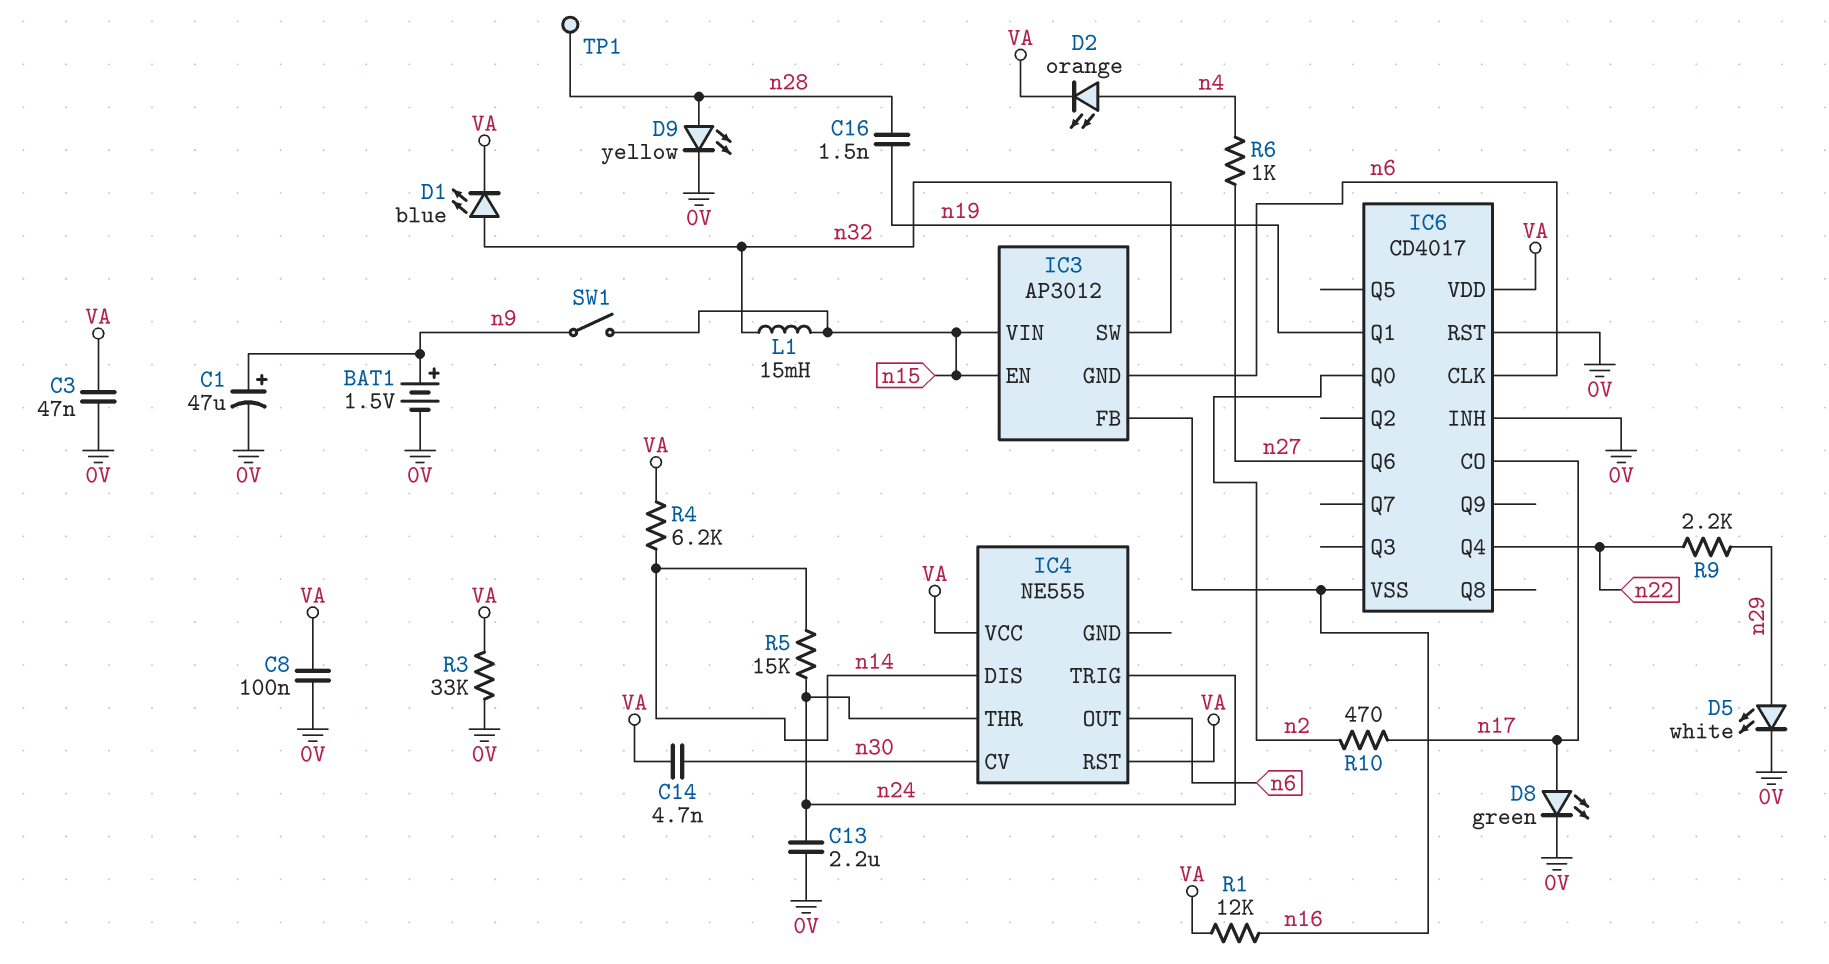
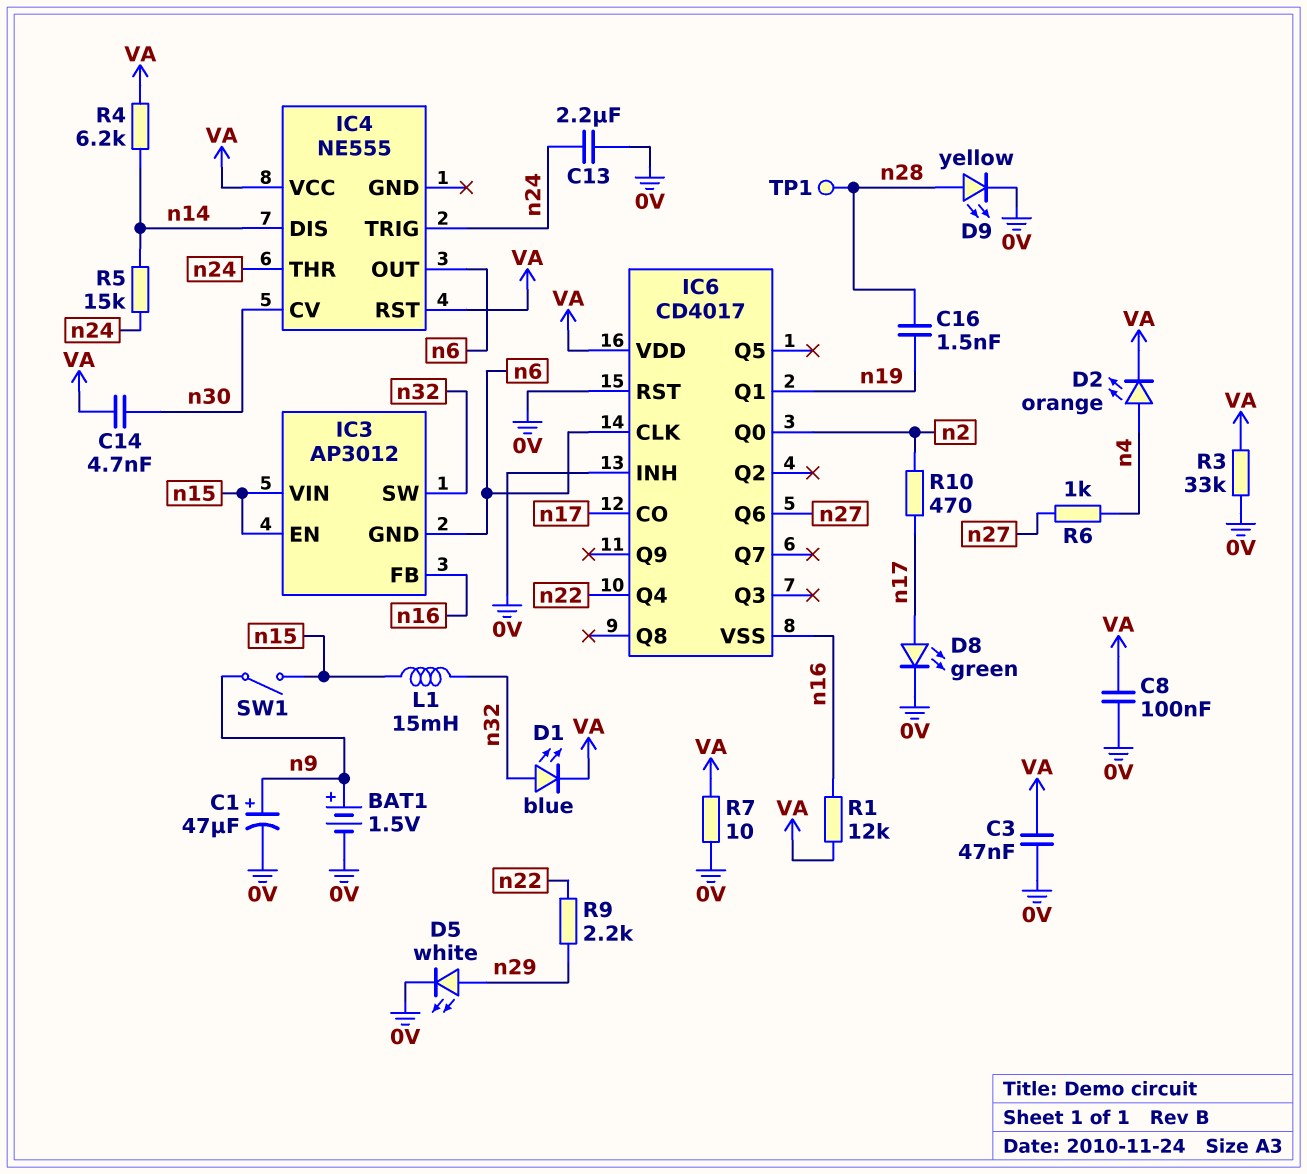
R7: none -> 10 (0V, VA)

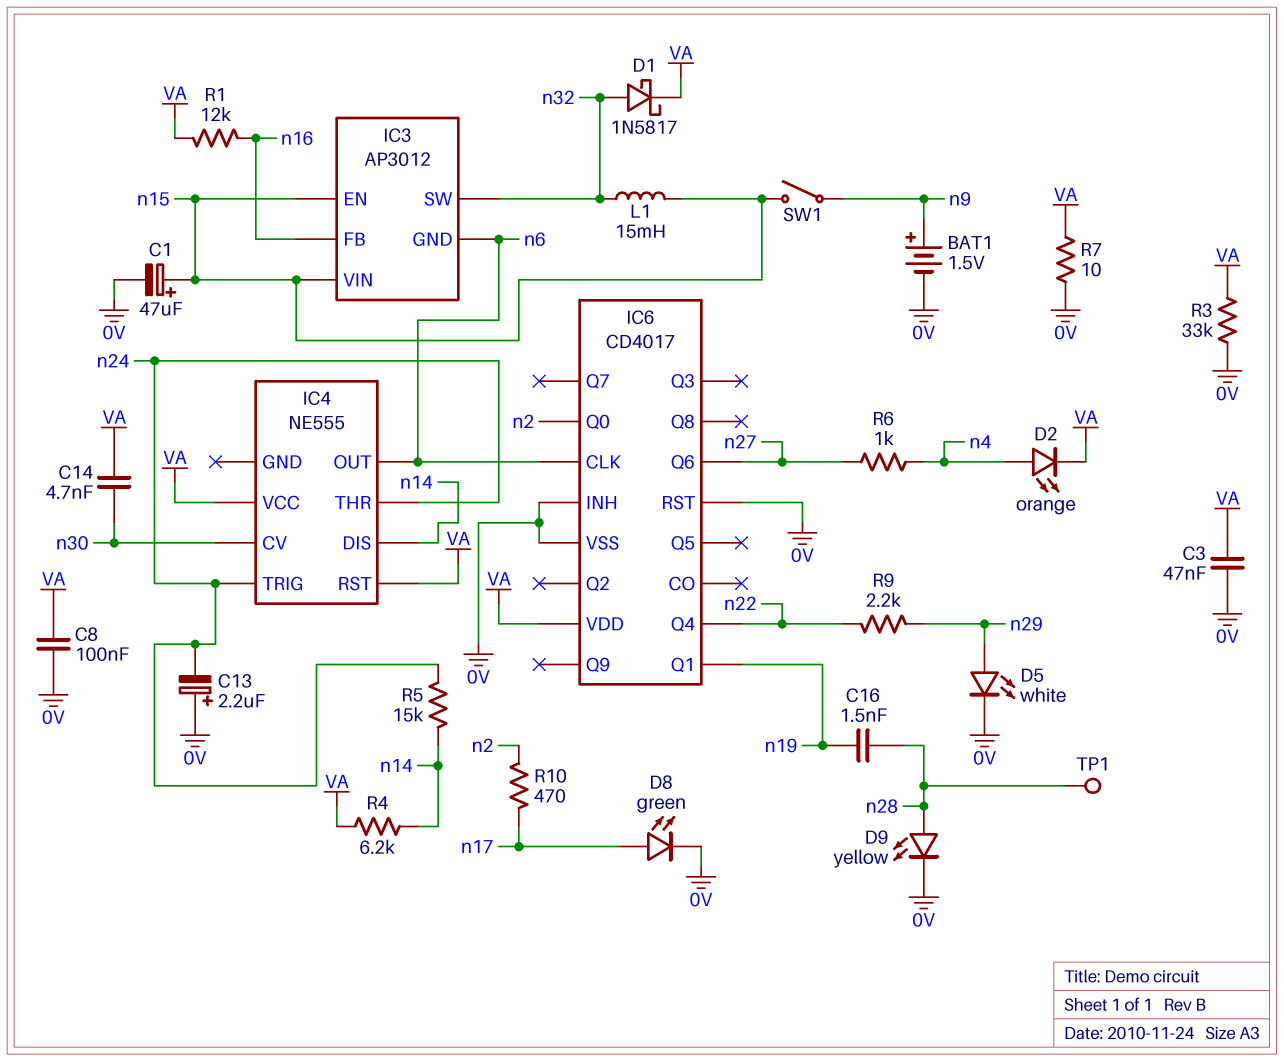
C1: 47uF (plus n9, minus 0V) -> 47uF (plus n15, minus 0V)
C13: 2.2uF (0V, n24) -> 2.2uF (plus 0V, minus n24)
D1: LED blue (A n32, K VA) -> schottky 1N5817 (A n32, K VA)
IC6 pin CO: n17 -> none
IC6 pin VSS: n16 -> 0V

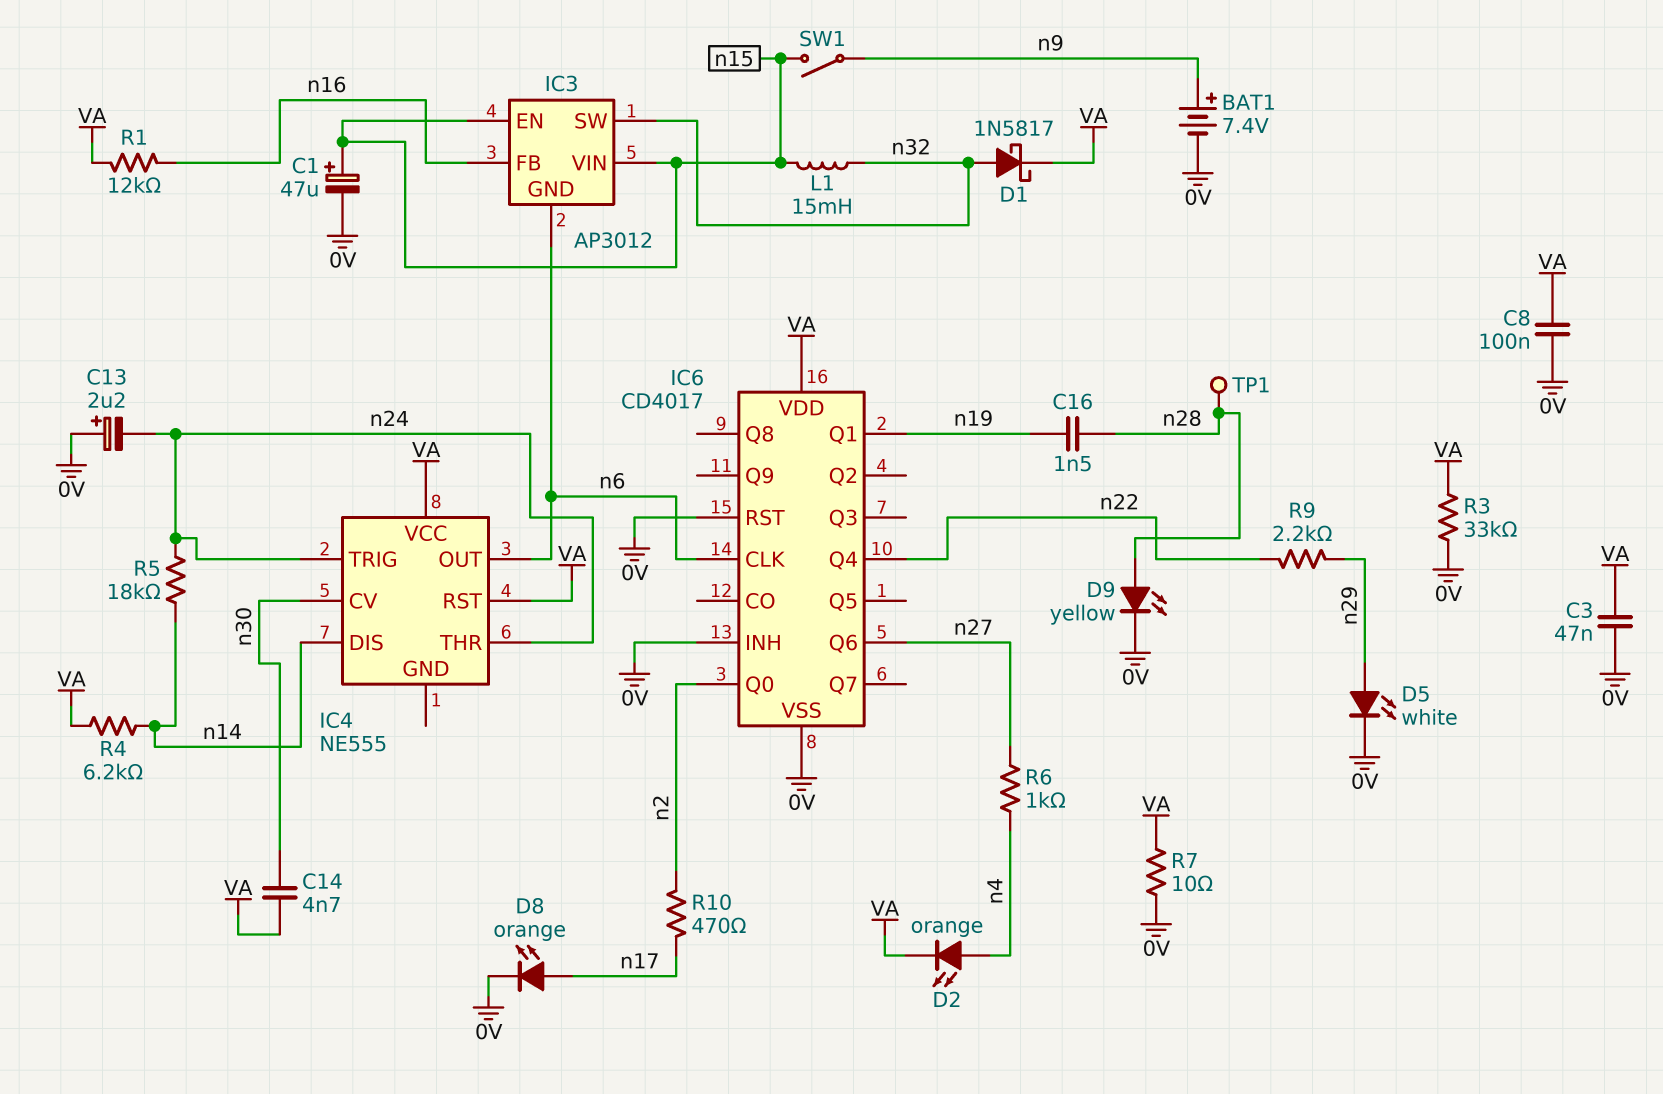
BAT1: 1.5V (plus n9, minus 0V) -> 7.4V (plus n9, minus 0V)
D8: LED green (A n17, K 0V) -> LED orange (A n17, K 0V)
R5: 15k (n14, n24) -> 18k (n14, n24)

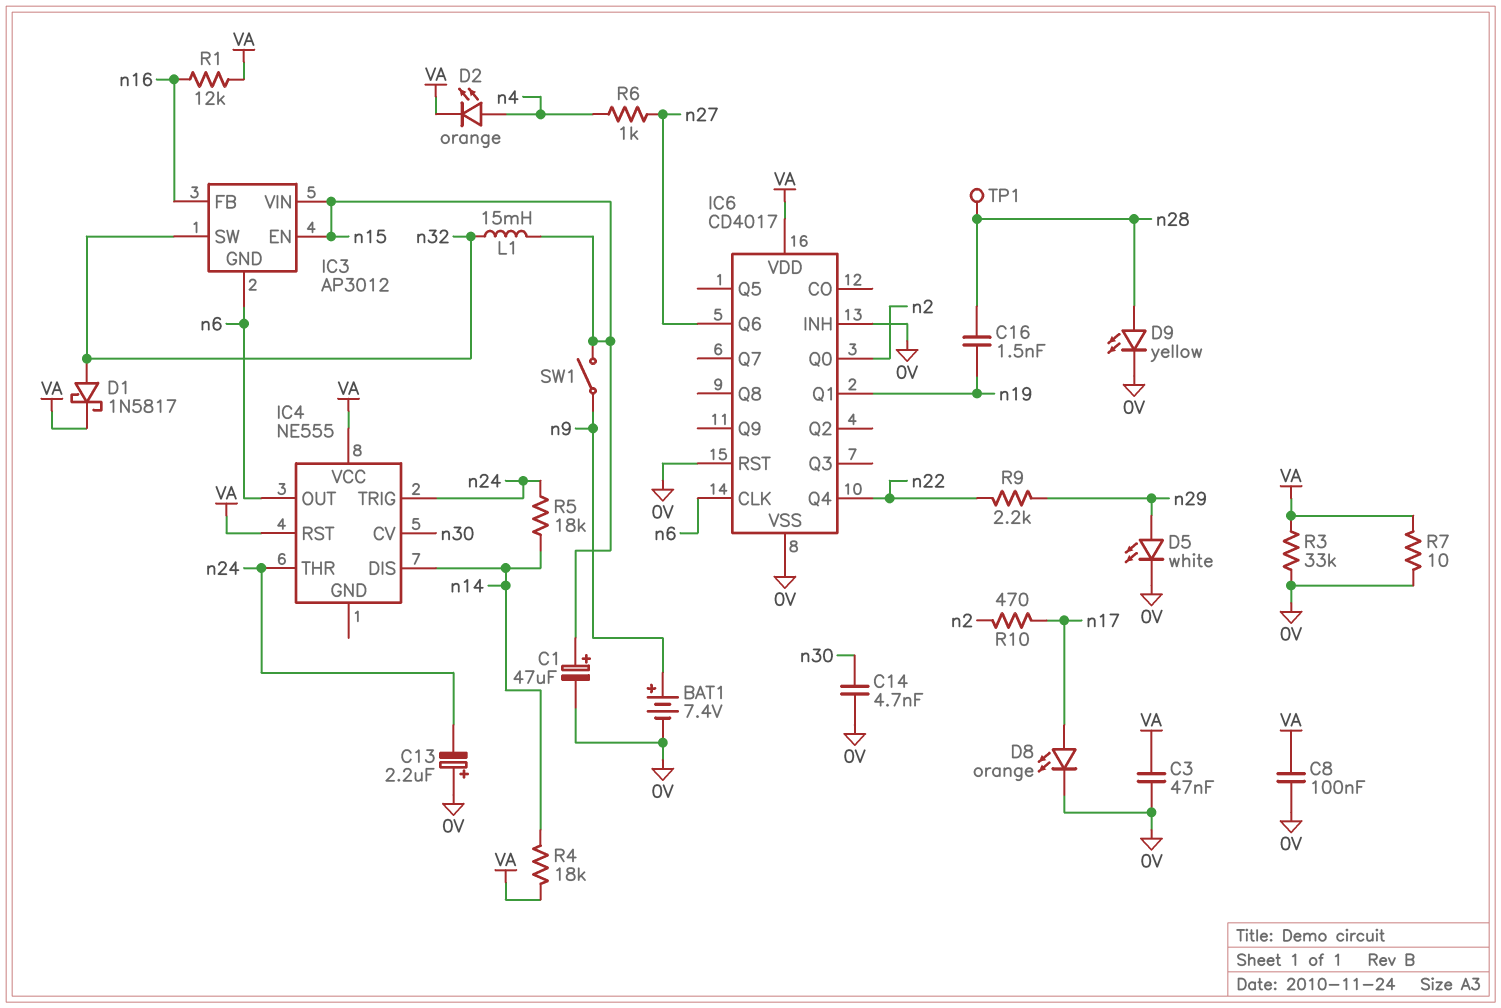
C14: 4.7nF (VA, n30) -> 4.7nF (0V, n30)
R4: 6.2k (VA, n14) -> 18k (VA, n14)

